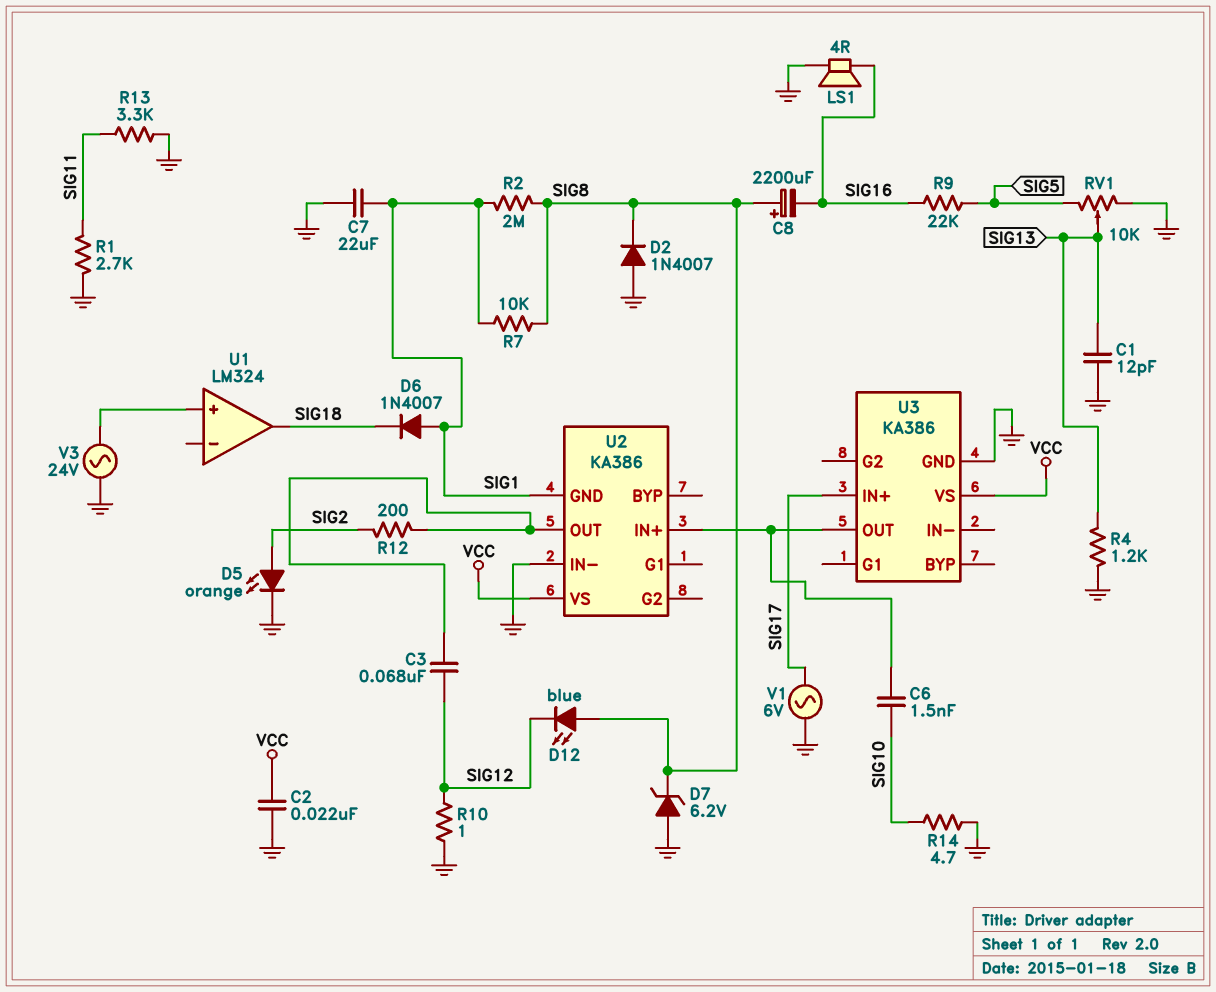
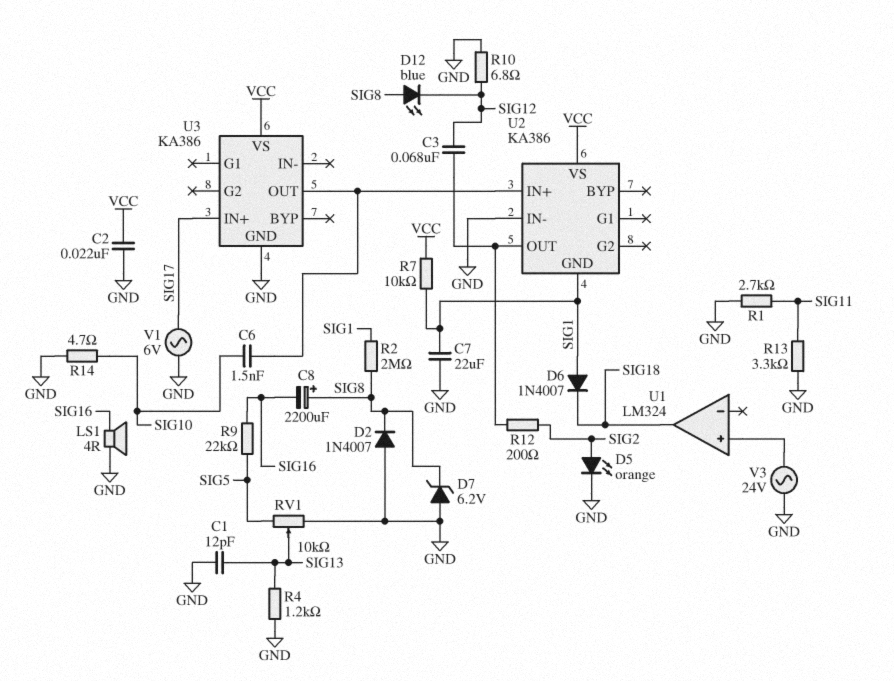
R7: 10k (SIG1, SIG8) -> 10k (SIG1, VCC)
R10: 1 (GND, SIG12) -> 6.8 (GND, SIG12)

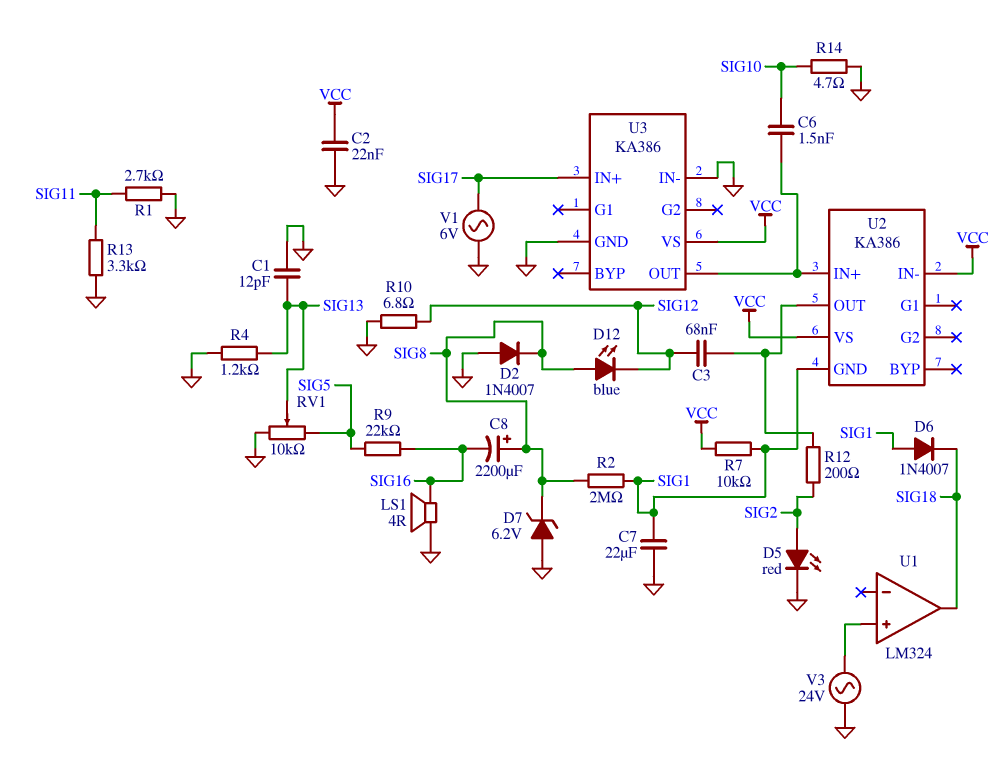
D5: LED orange (A SIG2, K GND) -> LED red (A SIG2, K GND)
U2 pin IN-: GND -> VCC
U3 pin IN-: none -> GND

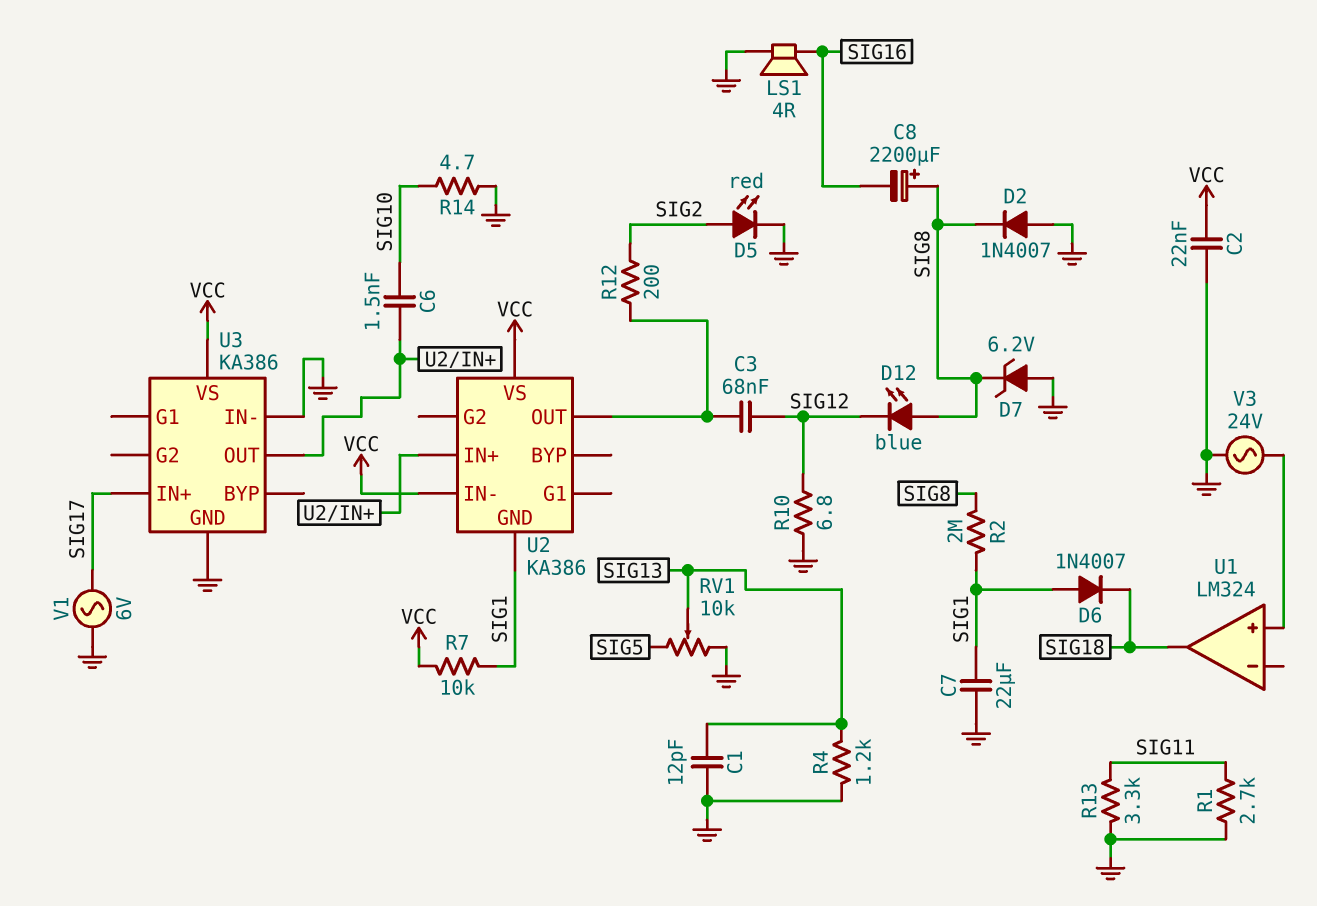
R9: 22k (SIG5, SIG16) -> none

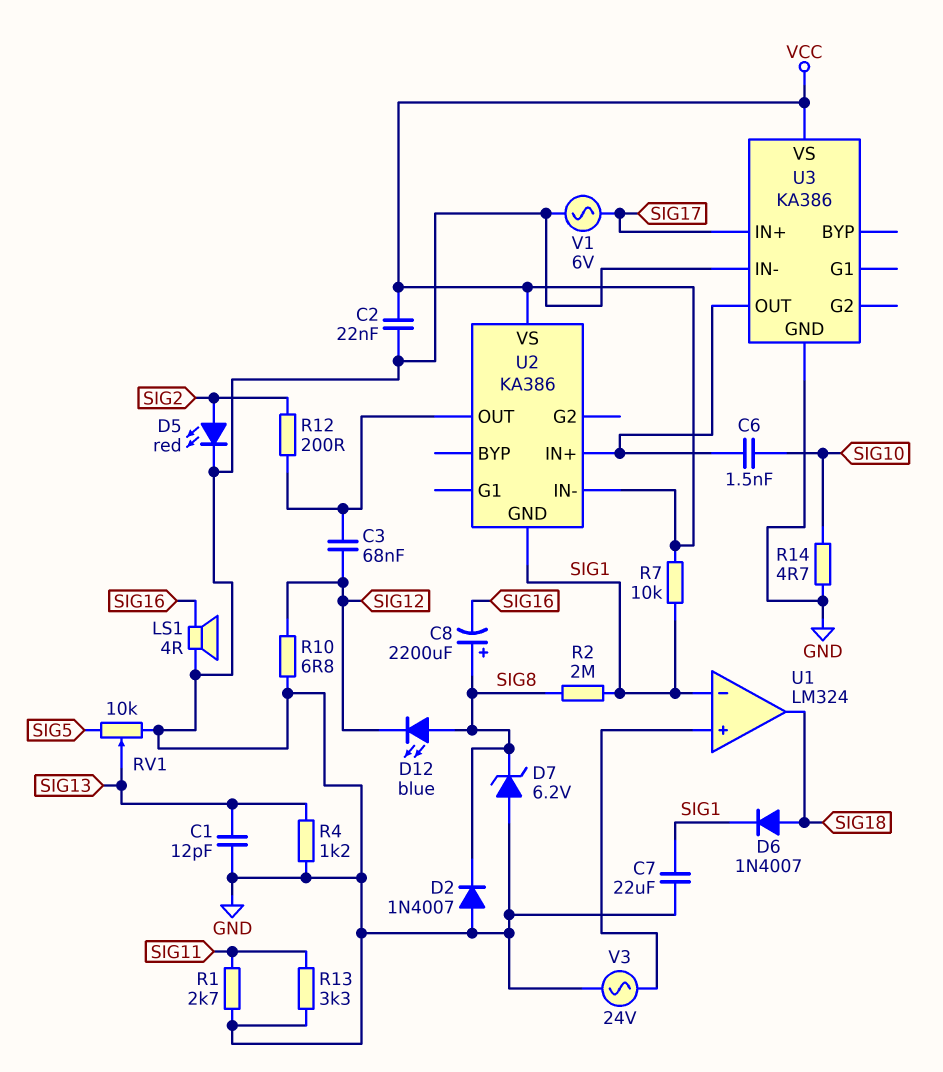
D6: diode 1N4007 (A SIG1, K SIG18) -> diode 1N4007 (A SIG18, K SIG1)
U1 pin in-: none -> SIG1

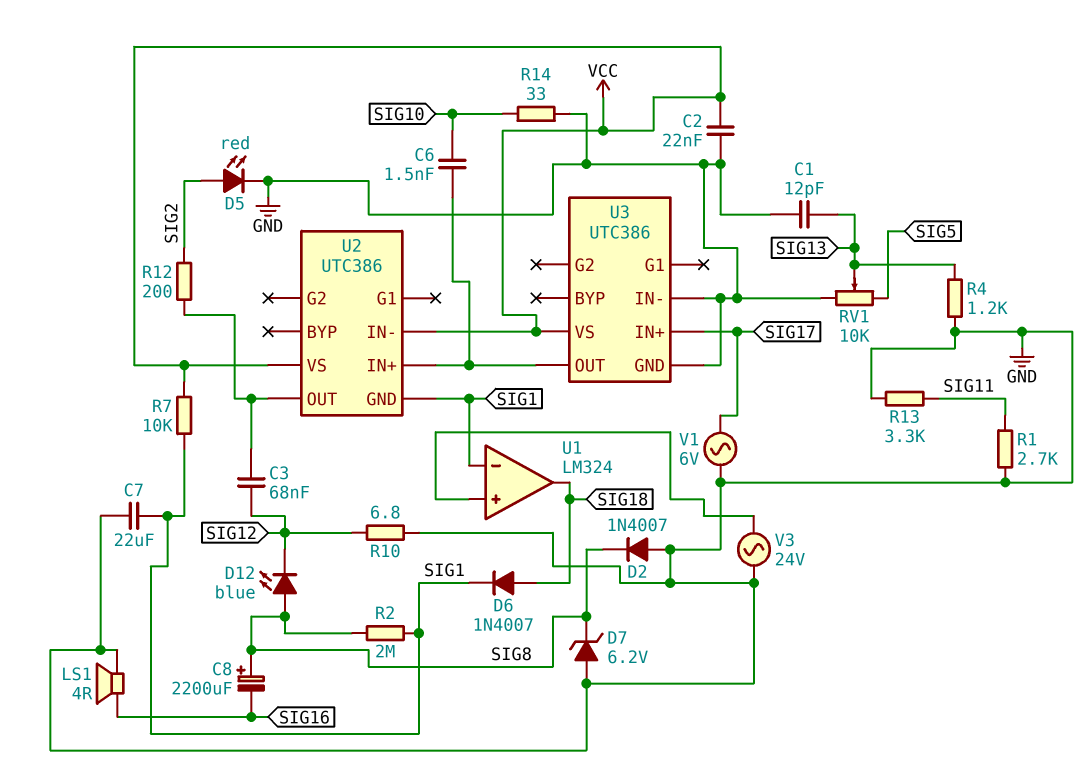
R14: 4.7 (GND, SIG10) -> 33 (GND, SIG10)
U2: KA386 -> UTC386
U3: KA386 -> UTC386

